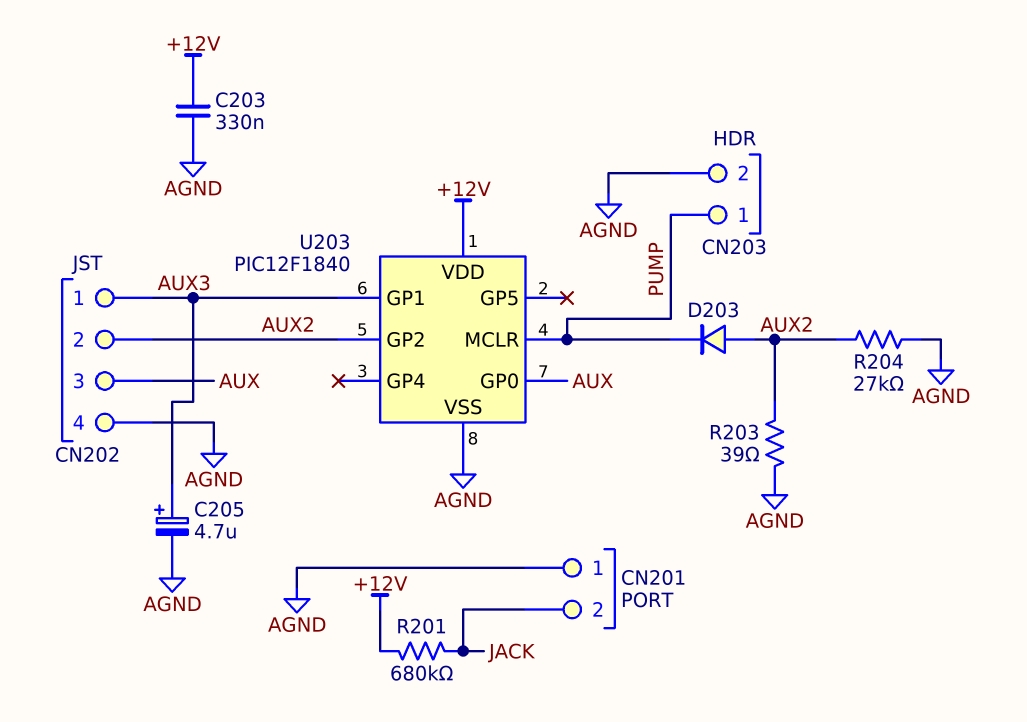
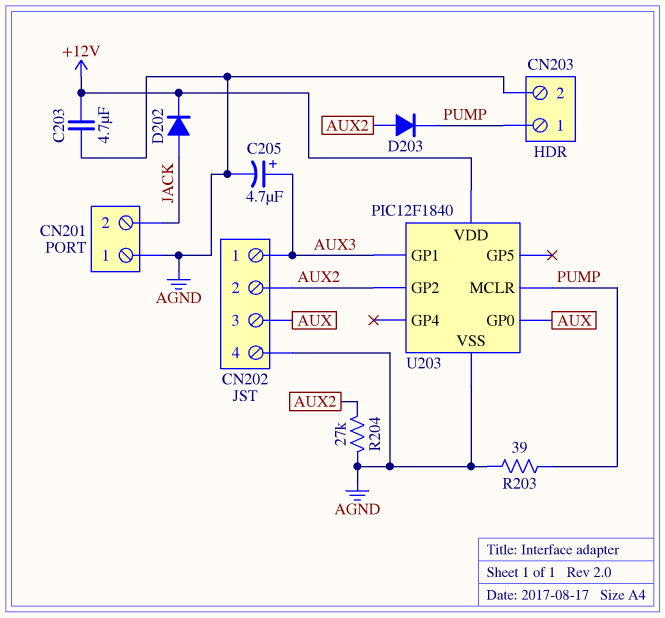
C203: 330nF (+12V, AGND) -> 4.7uF (+12V, AGND)
D202: none -> diode (A JACK, K +12V)
R201: 680k (+12V, JACK) -> none
R203: 39 (AGND, AUX2) -> 39 (AGND, PUMP)

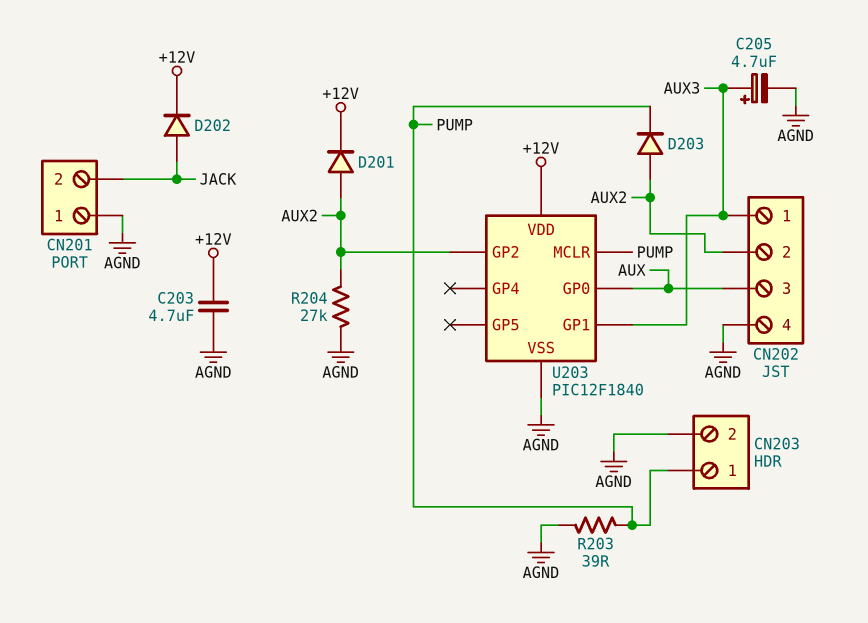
D201: none -> diode (A AUX2, K +12V)

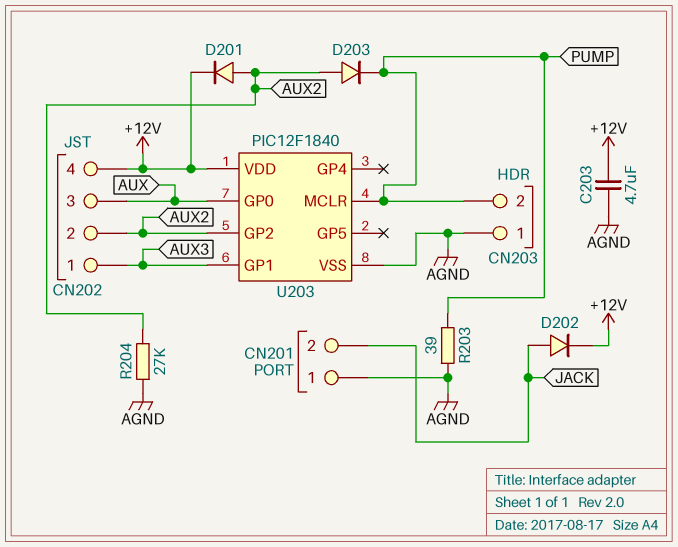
C205: 4.7uF (plus AUX3, minus AGND) -> none
CN202 pin 4: AGND -> +12V
CN203 pin 1: PUMP -> AGND
CN203 pin 2: AGND -> PUMP

